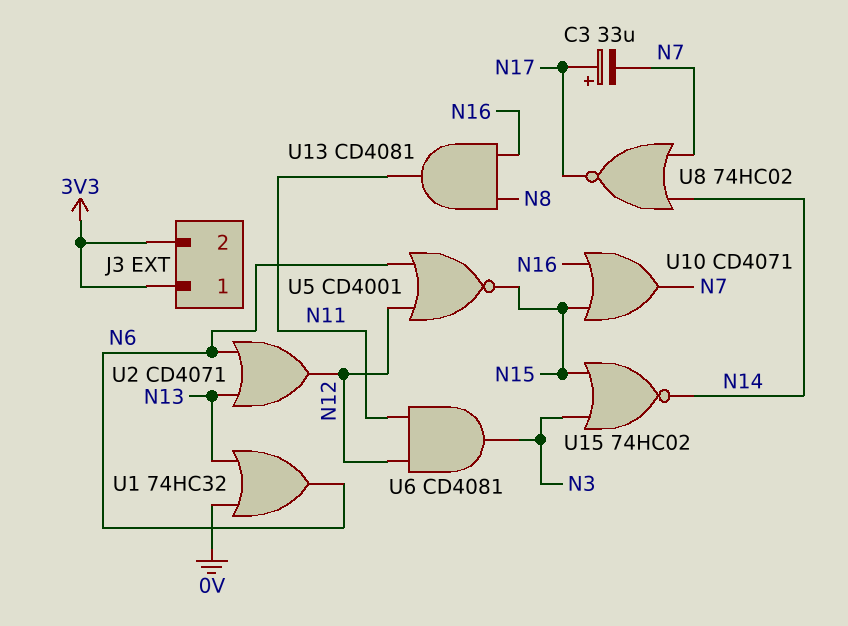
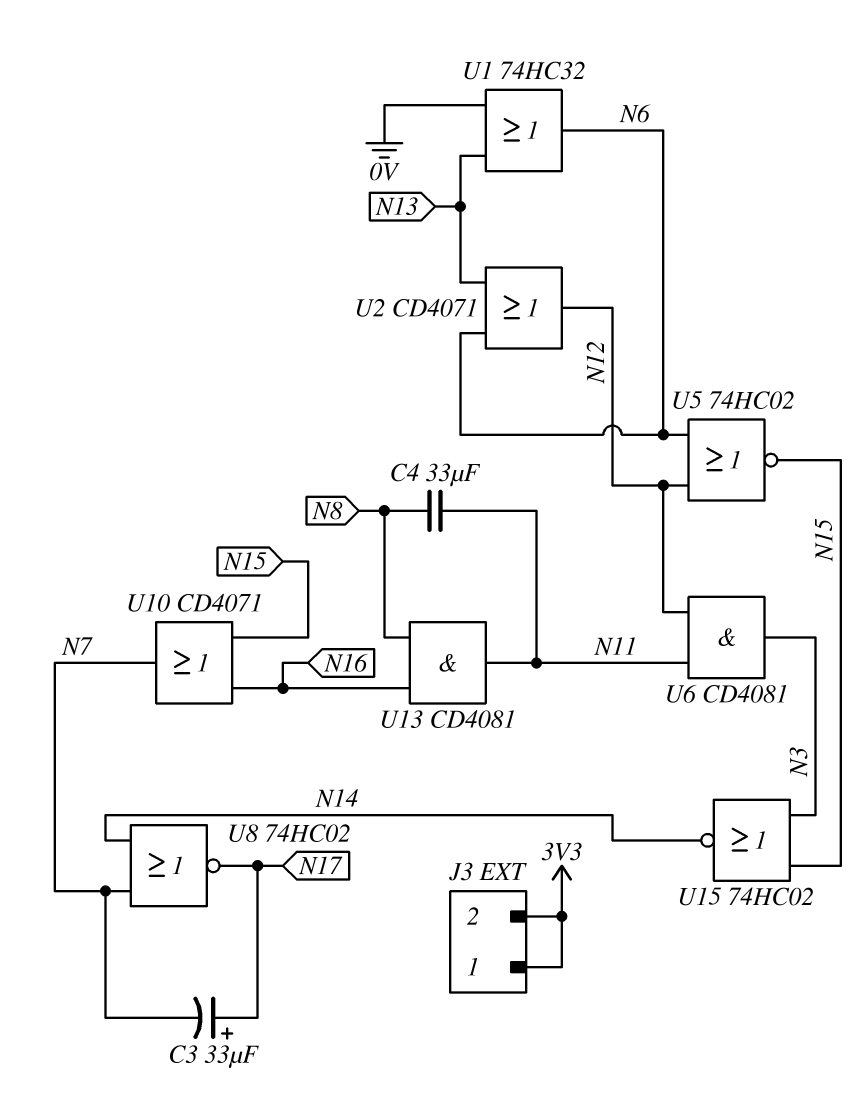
C4: none -> 33uF (N8, N11)
U5: NOR CD4001 (in N6, in N12, out N15) -> NOR 74HC02 (in N6, in N12, out N15)

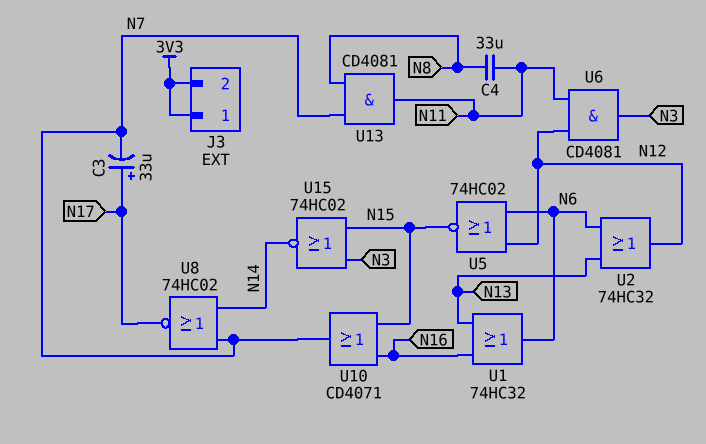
U1: OR 74HC32 (in 0V, in N13, out N6) -> OR 74HC32 (in N13, in N16, out N6)
U2: OR CD4071 (in N6, in N13, out N12) -> OR 74HC32 (in N6, in N13, out N12)
U13: AND CD4081 (in N8, in N16, out N11) -> AND CD4081 (in N7, in N8, out N11)

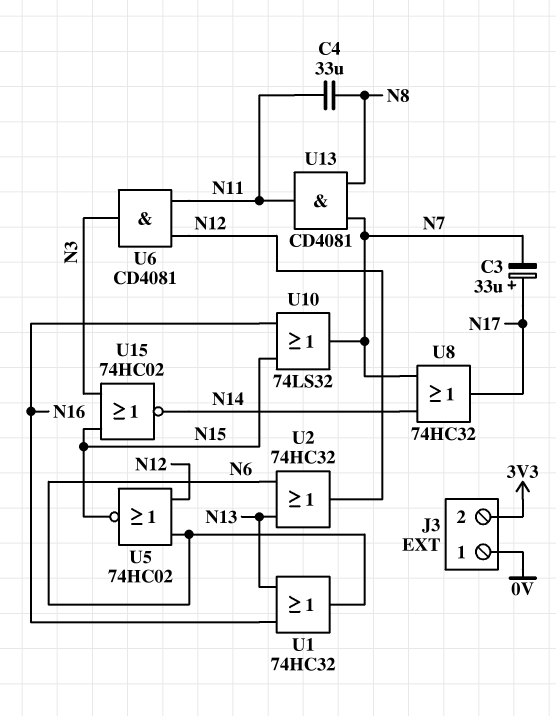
J3 pin 1: 3V3 -> 0V
U8: NOR 74HC02 (in N7, in N14, out N17) -> OR 74HC32 (in N7, in N14, out N17)
U10: OR CD4071 (in N15, in N16, out N7) -> OR 74LS32 (in N15, in N16, out N7)

